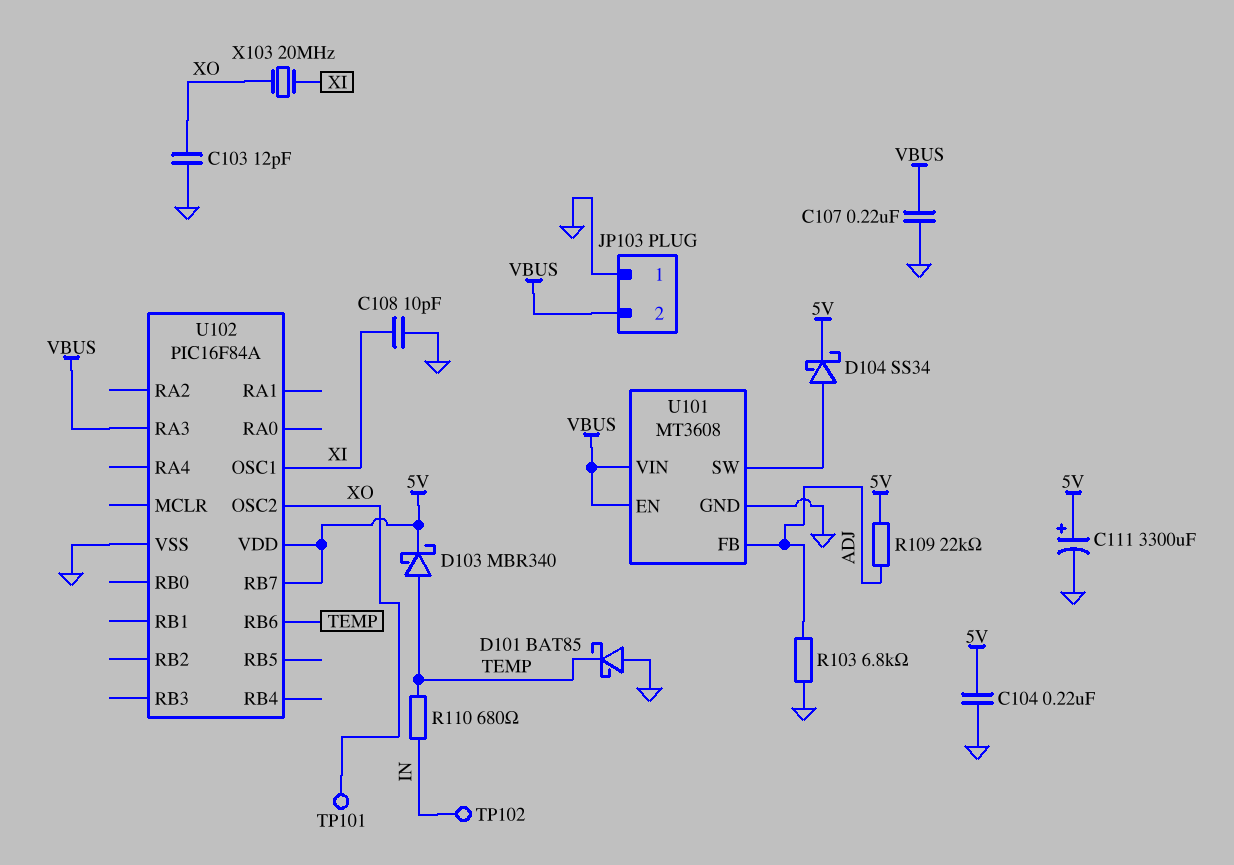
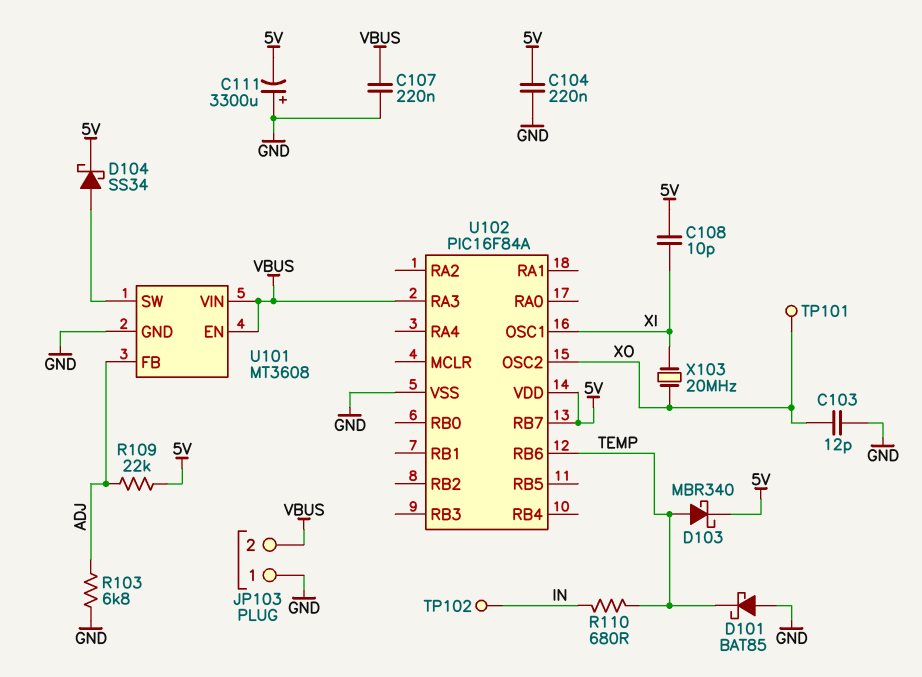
C108: 10pF (GND, XI) -> 10pF (5V, XI)
C111: 3300uF (plus 5V, minus GND) -> 3300uF (plus GND, minus 5V)

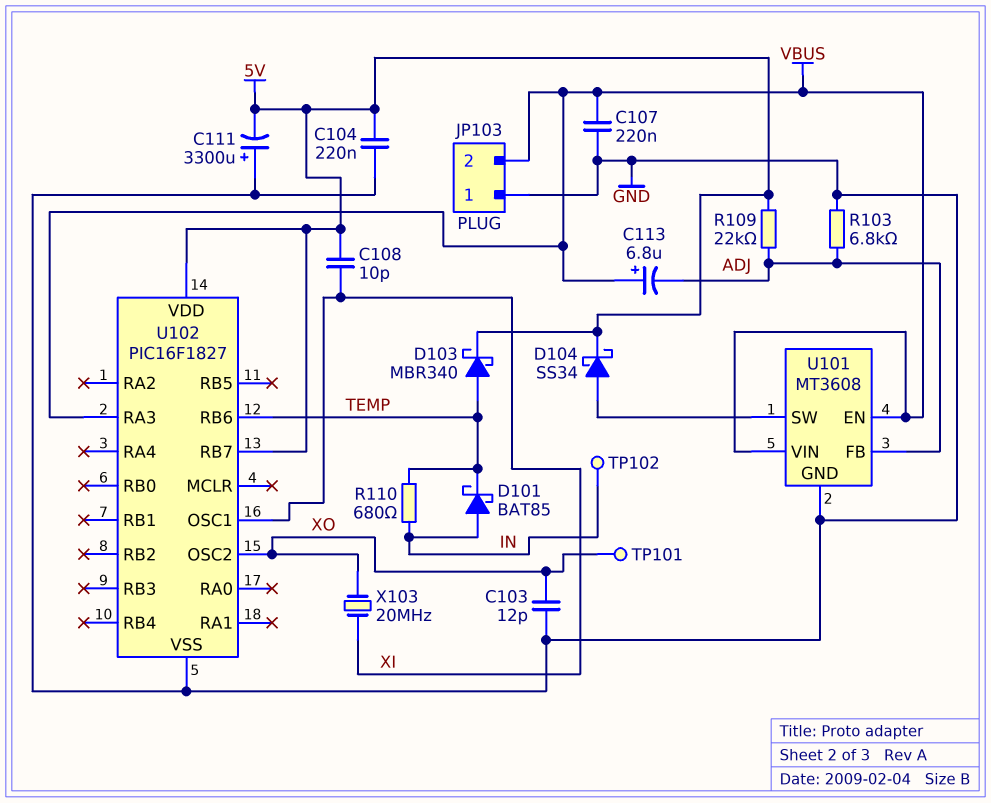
C113: none -> 6.8uF (plus VBUS, minus ADJ)
D101: schottky BAT85 (A GND, K TEMP) -> schottky BAT85 (A IN, K TEMP)
U102: PIC16F84A -> PIC16F1827

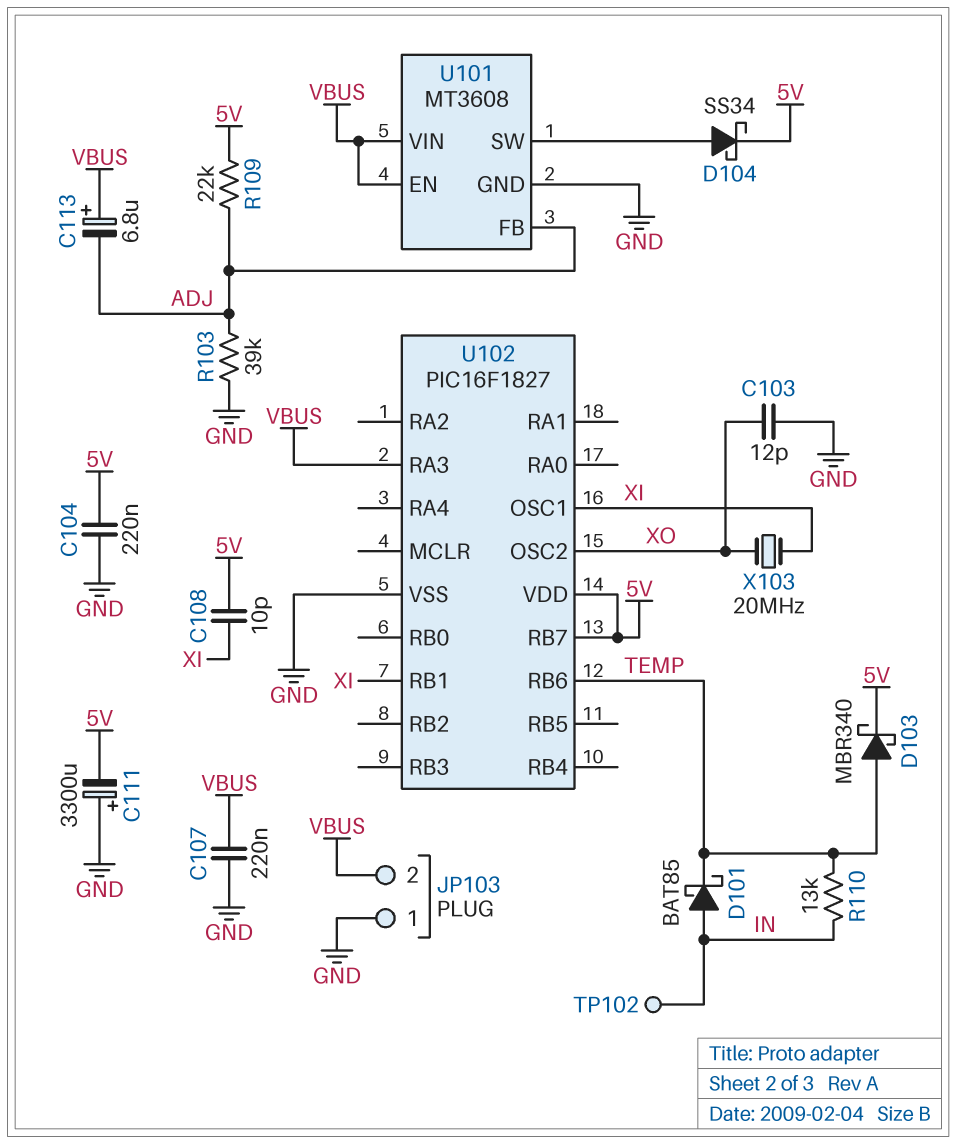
R103: 6.8k (ADJ, GND) -> 39k (ADJ, GND)
R110: 680 (IN, TEMP) -> 13k (IN, TEMP)
TP101: test point (XO) -> none
U102 pin RB1: none -> XI

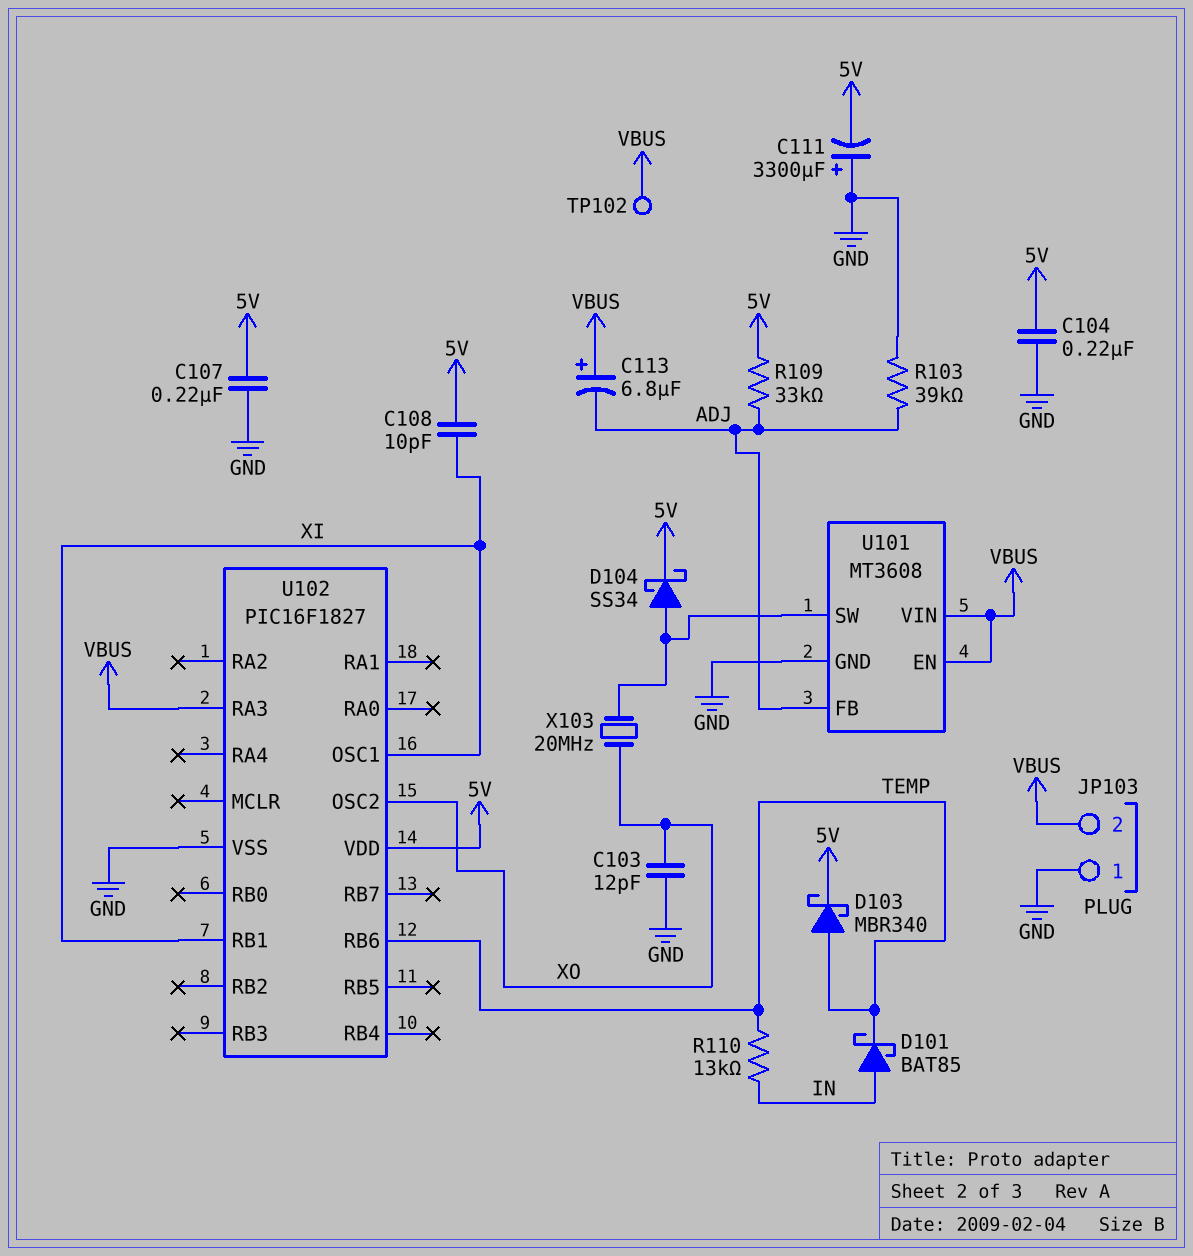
C107: 220nF (GND, VBUS) -> 220nF (5V, GND)
R109: 22k (5V, ADJ) -> 33k (5V, ADJ)
TP102: test point (IN) -> test point (VBUS)
U102 pin RB7: 5V -> none
X103: 20MHz (XI, XO) -> 20MHz (U101/SW, XO)

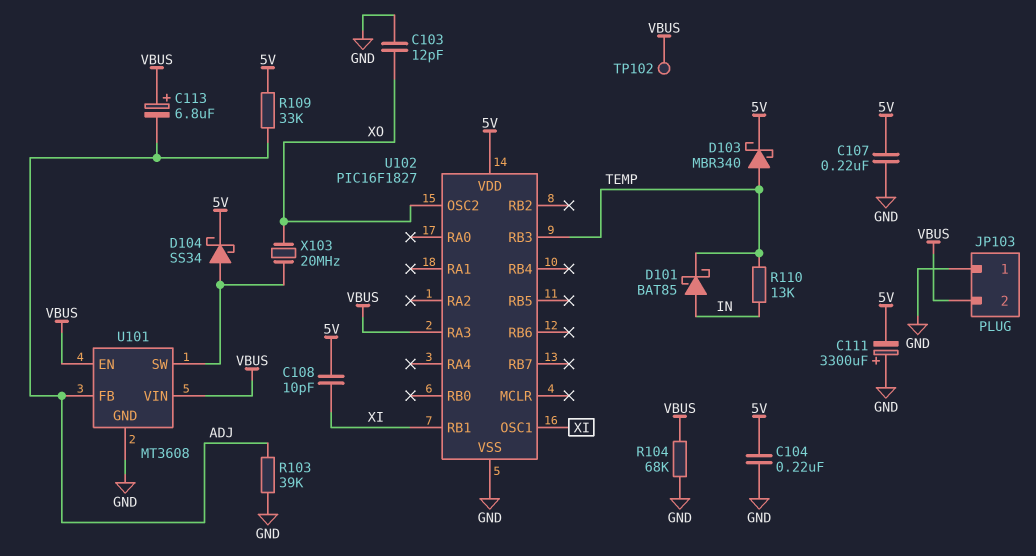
R104: none -> 68k (GND, VBUS)
U102 pin RB3: none -> TEMP
U102 pin RB6: TEMP -> none

